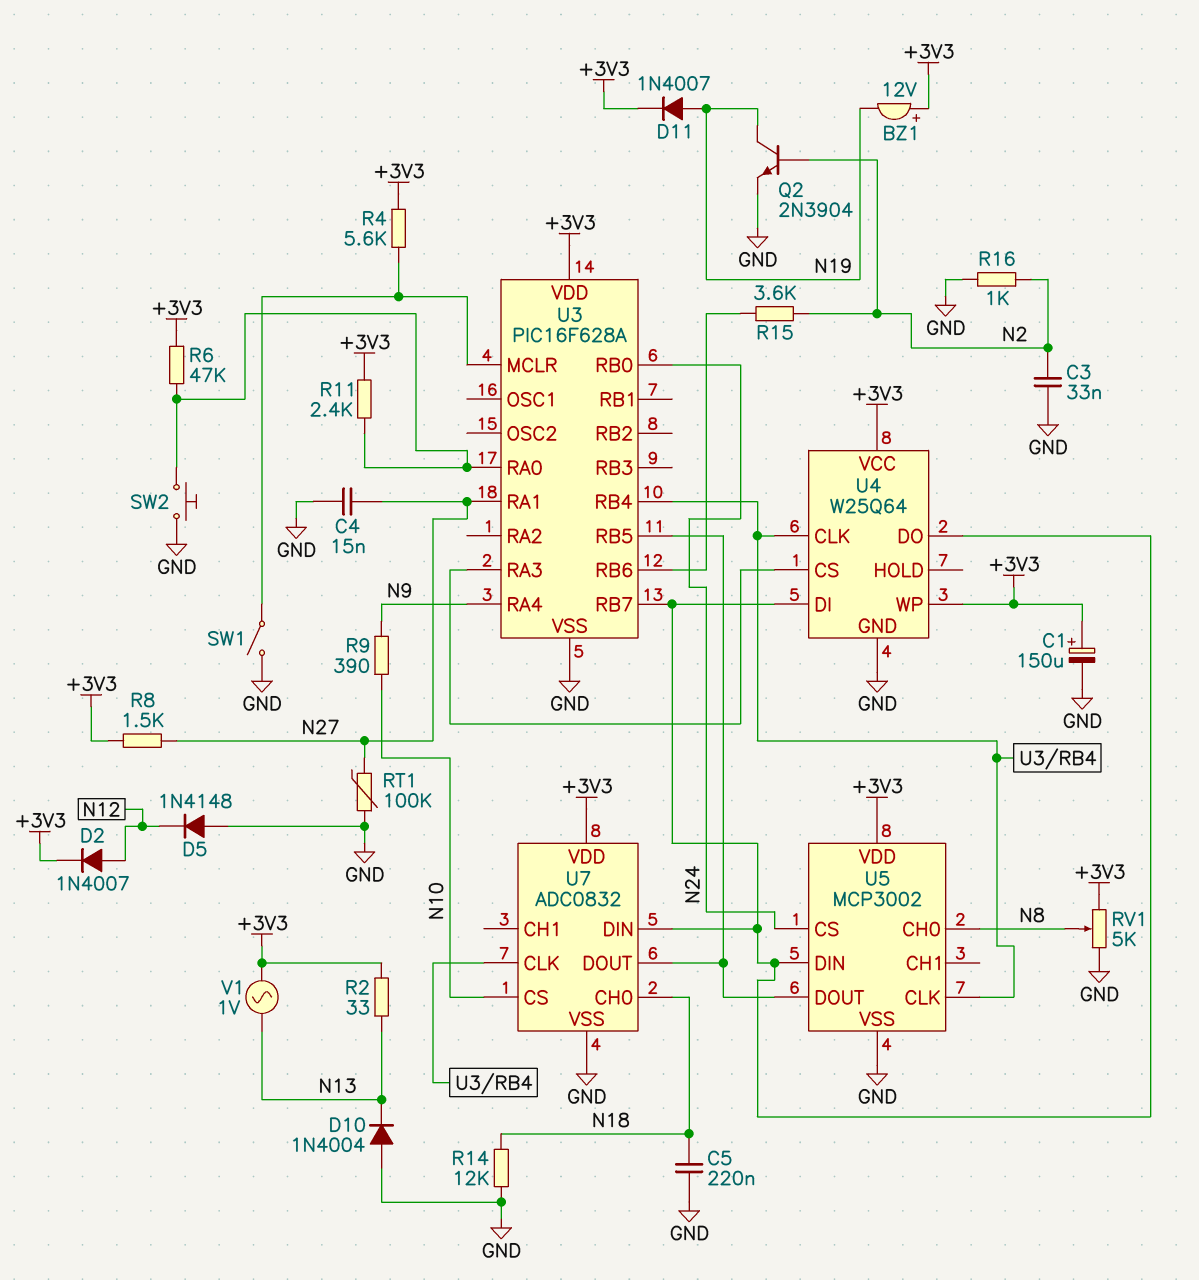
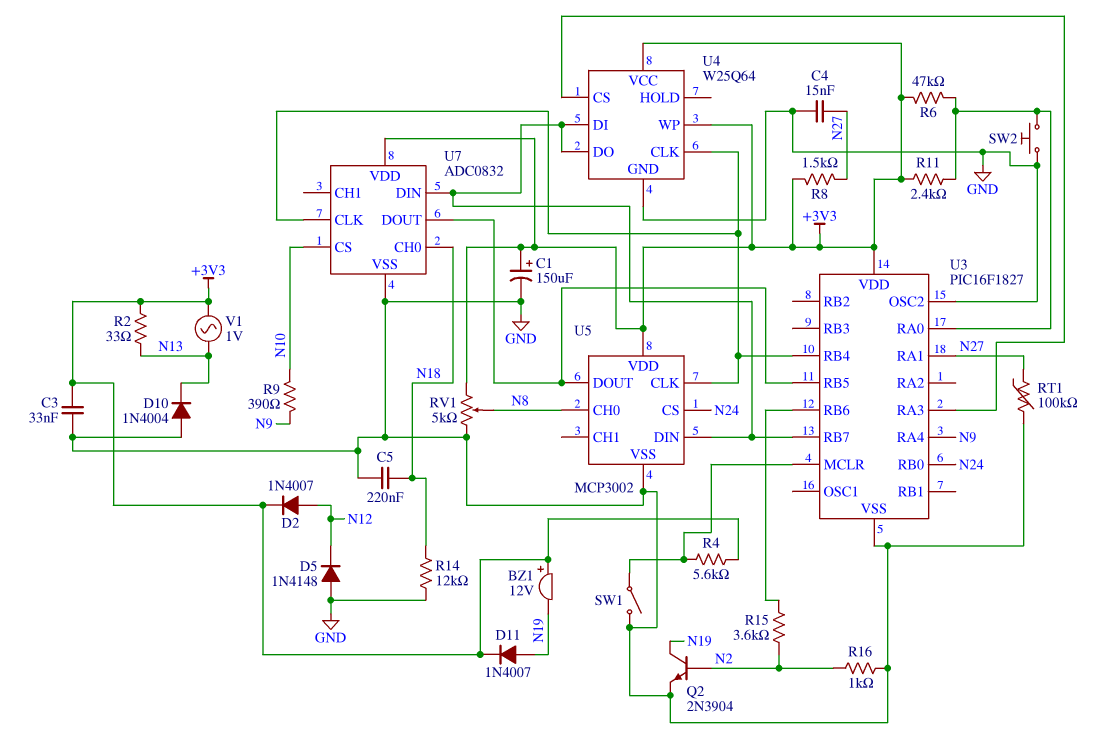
C3: 33nF (GND, N2) -> 33nF (+3V3, GND)
U3: PIC16F628A -> PIC16F1827
U3 pin OSC2: none -> GND

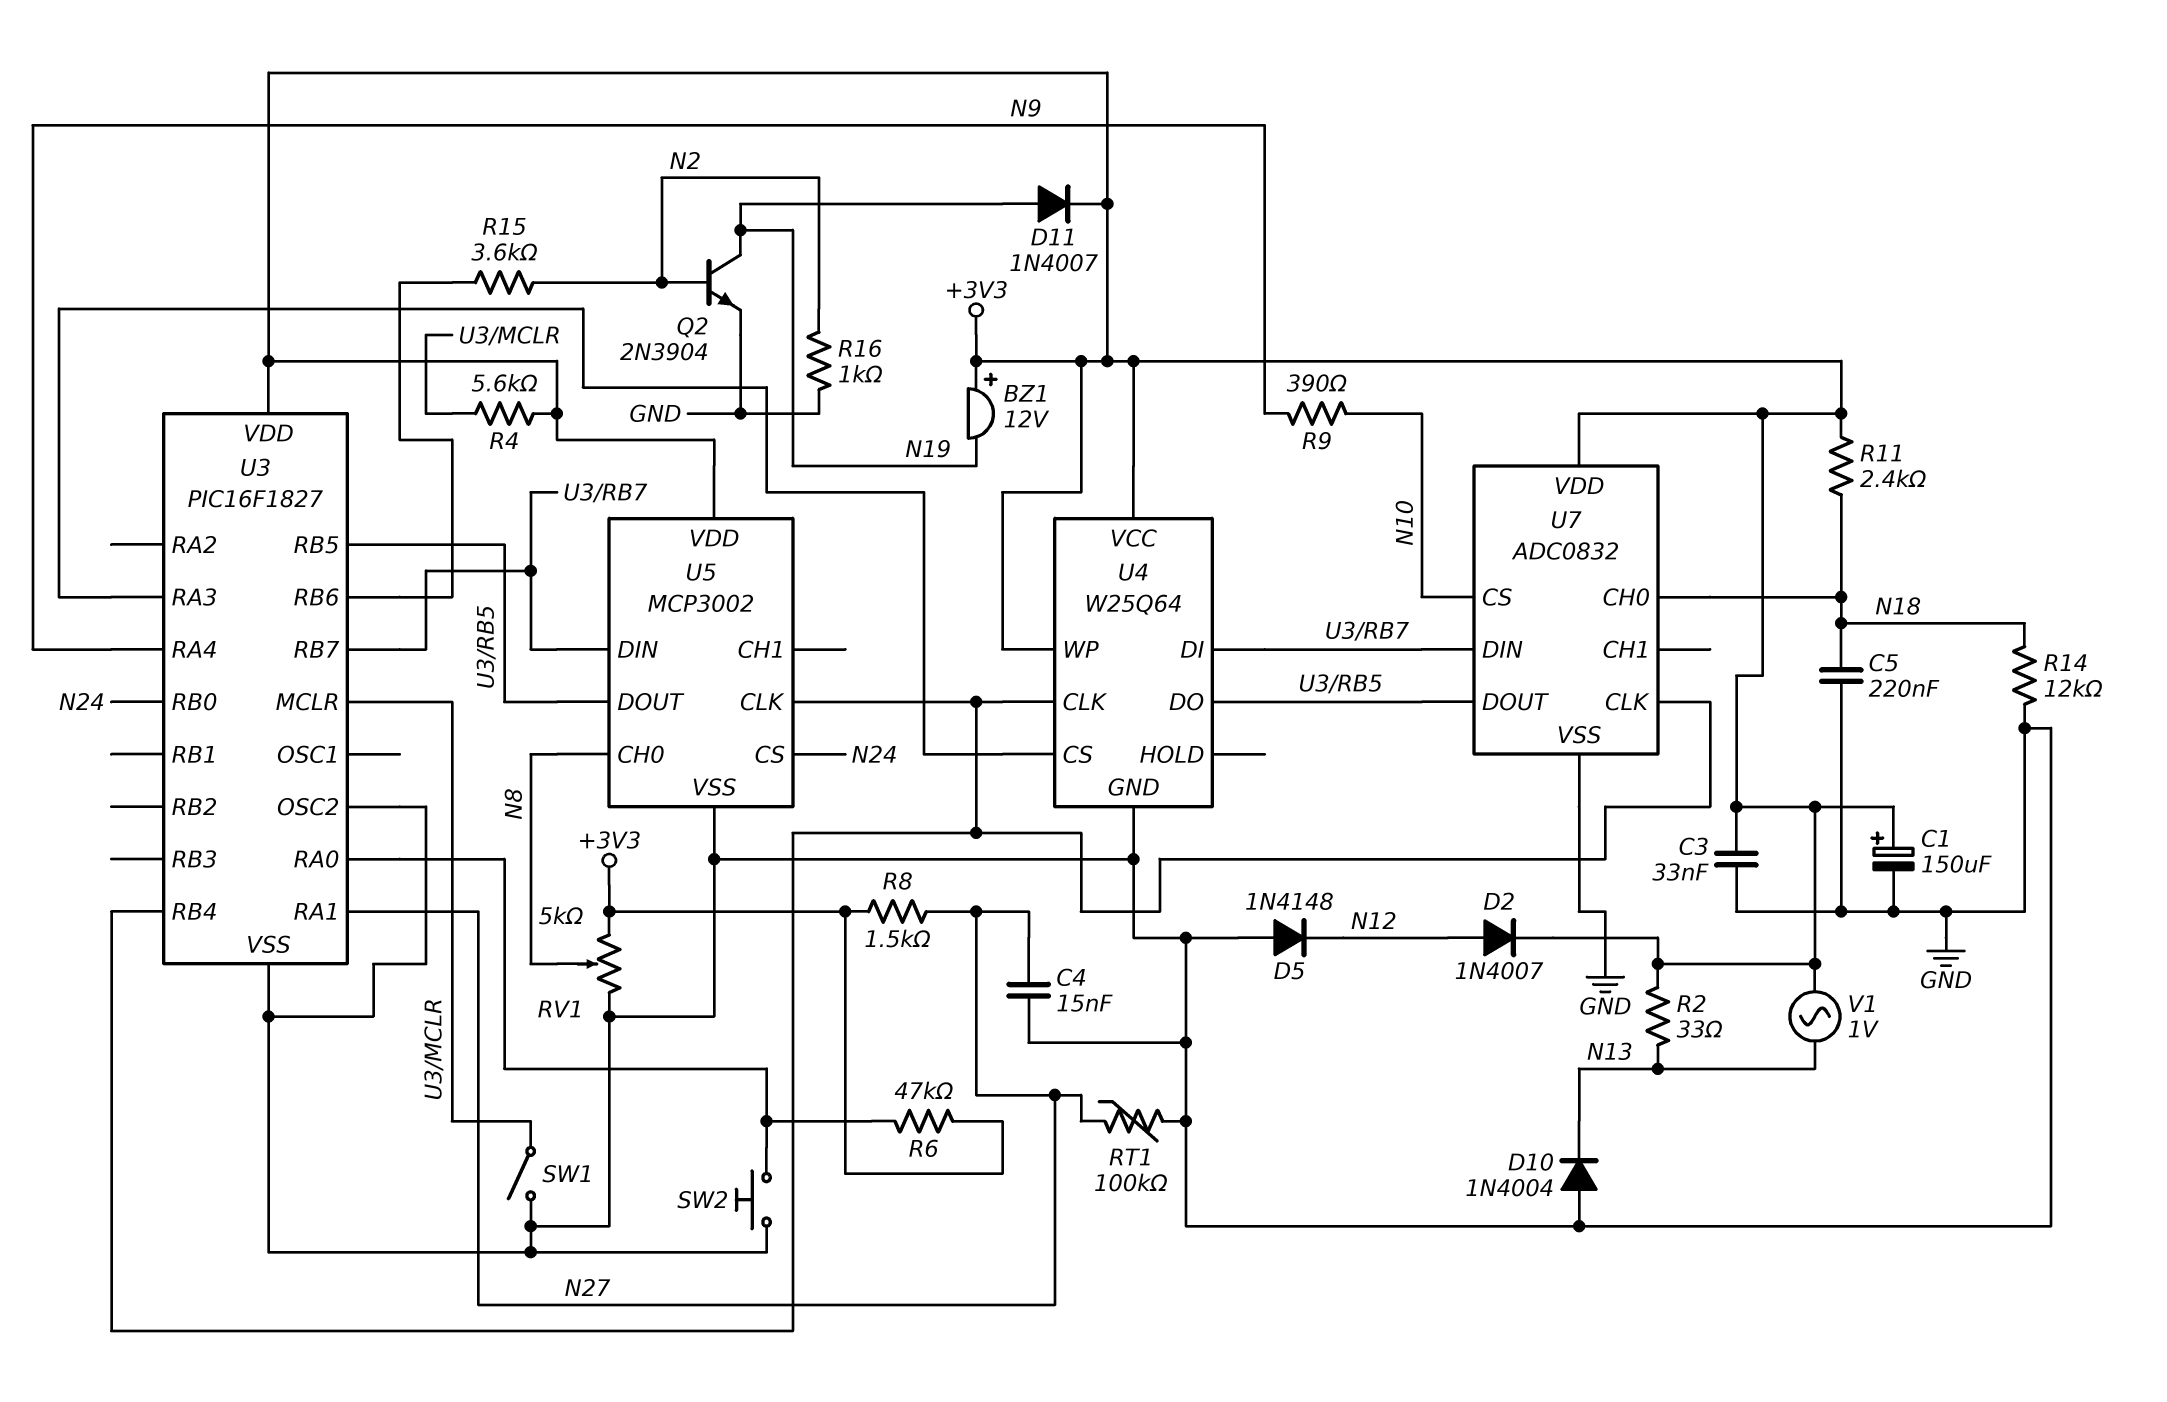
R11: 2.4k (+3V3, U3/RA0) -> 2.4k (+3V3, N18)
U4 pin DO: U3/RB7 -> U3/RB5

